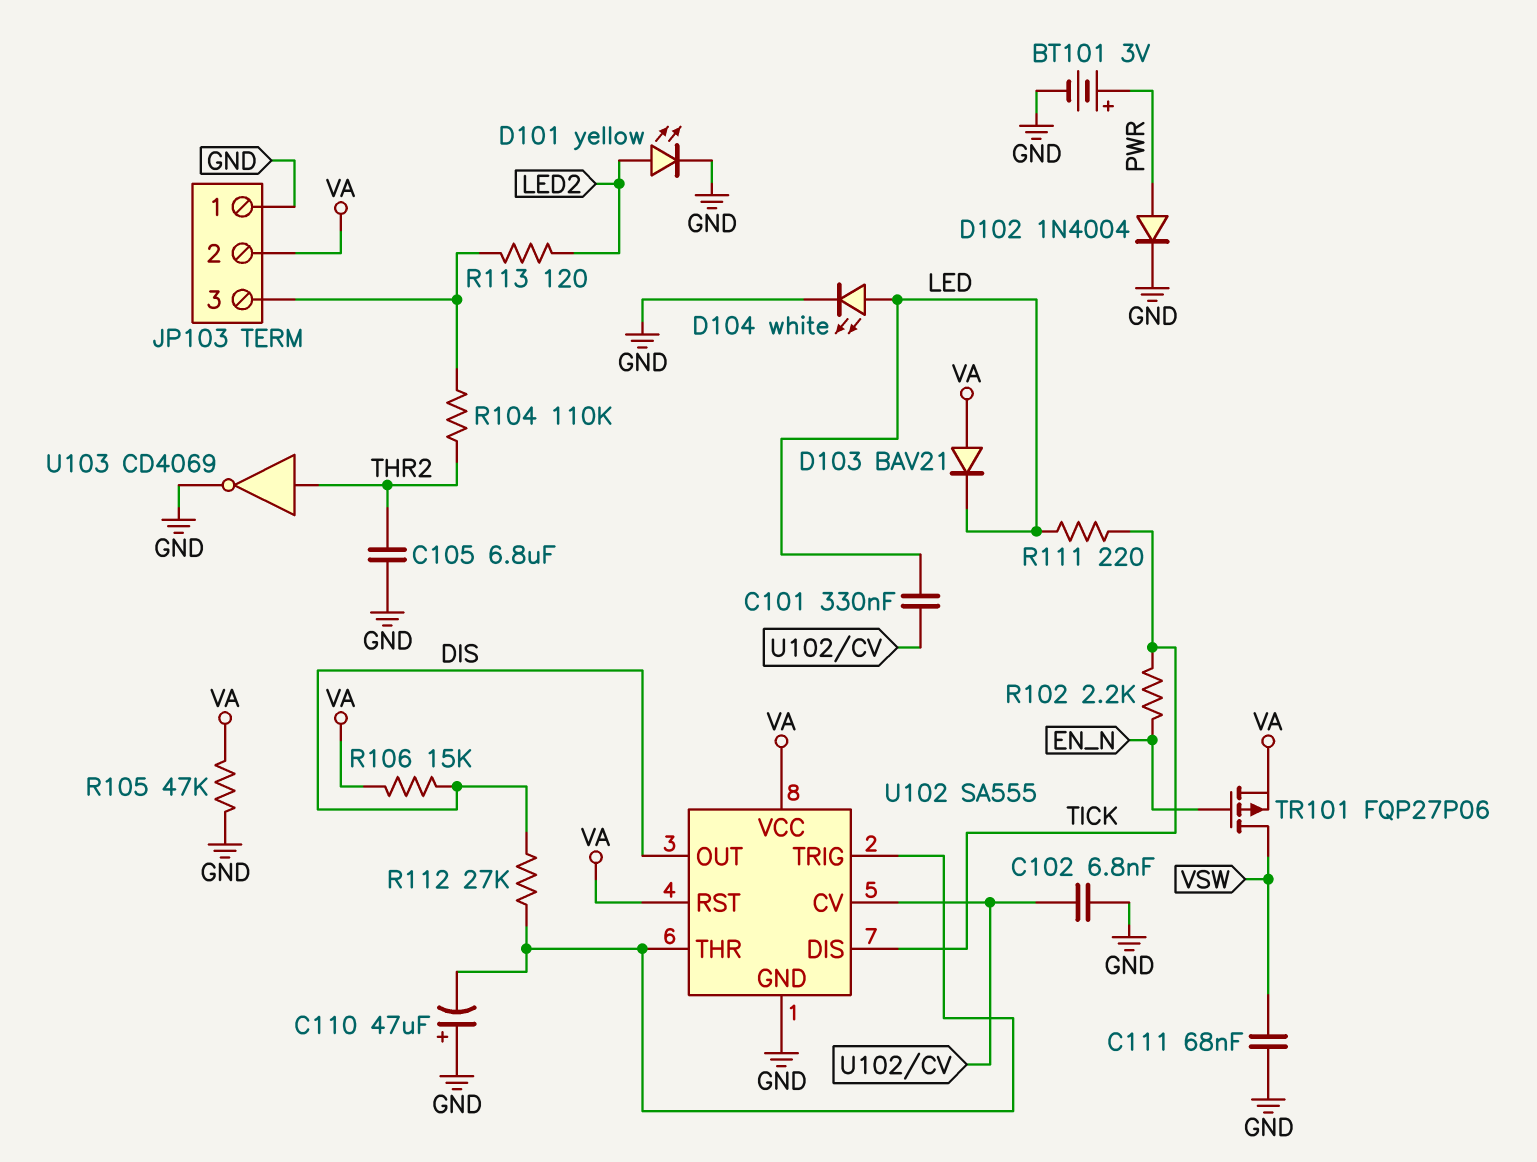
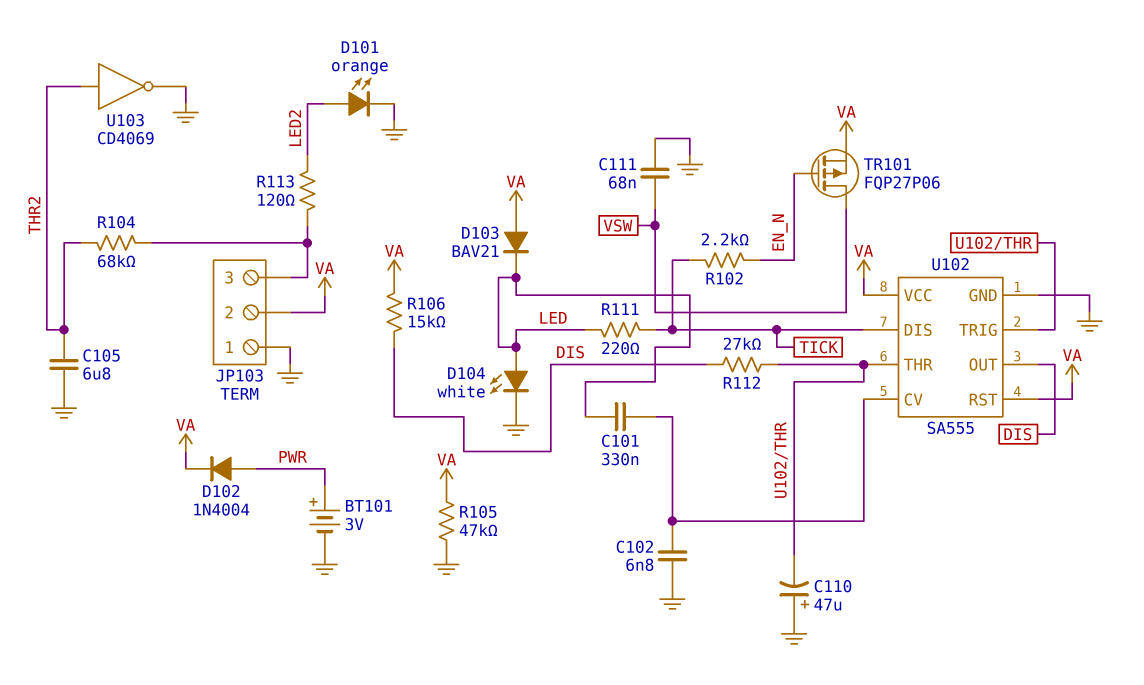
D101: LED yellow (A LED2, K GND) -> LED orange (A LED2, K GND)
D102: diode 1N4004 (A PWR, K GND) -> diode 1N4004 (A PWR, K VA)
R104: 110k (JP103/3, THR2) -> 68k (JP103/3, THR2)

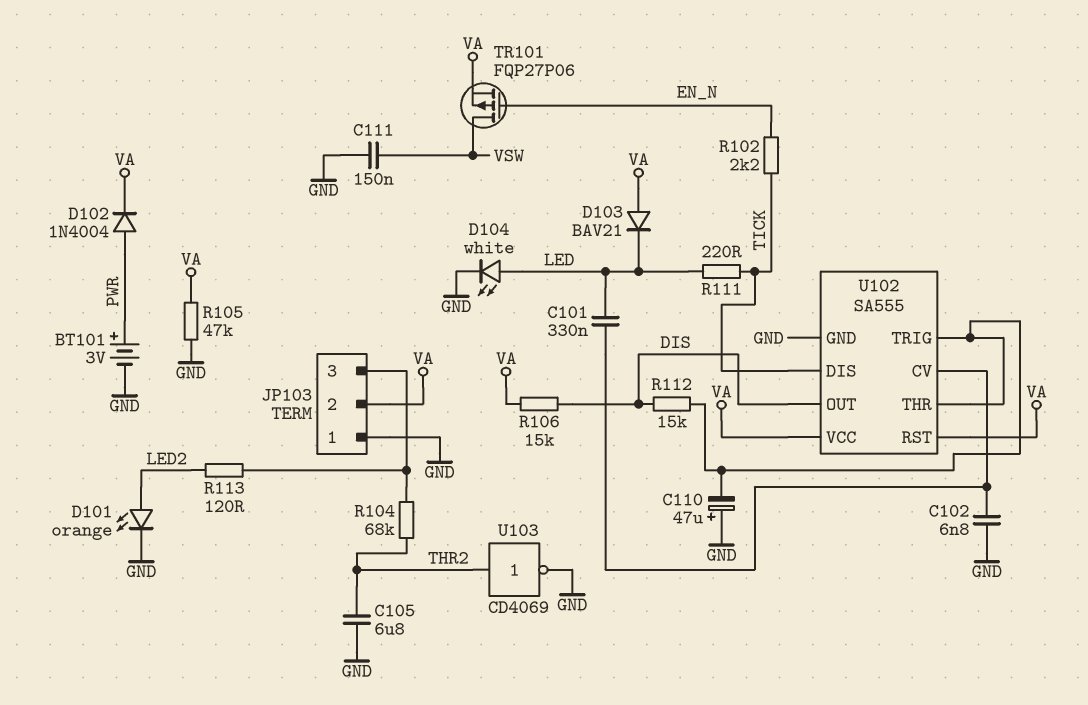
C111: 68nF (GND, VSW) -> 150nF (GND, VSW)
R112: 27k (DIS, U102/THR) -> 15k (DIS, U102/THR)

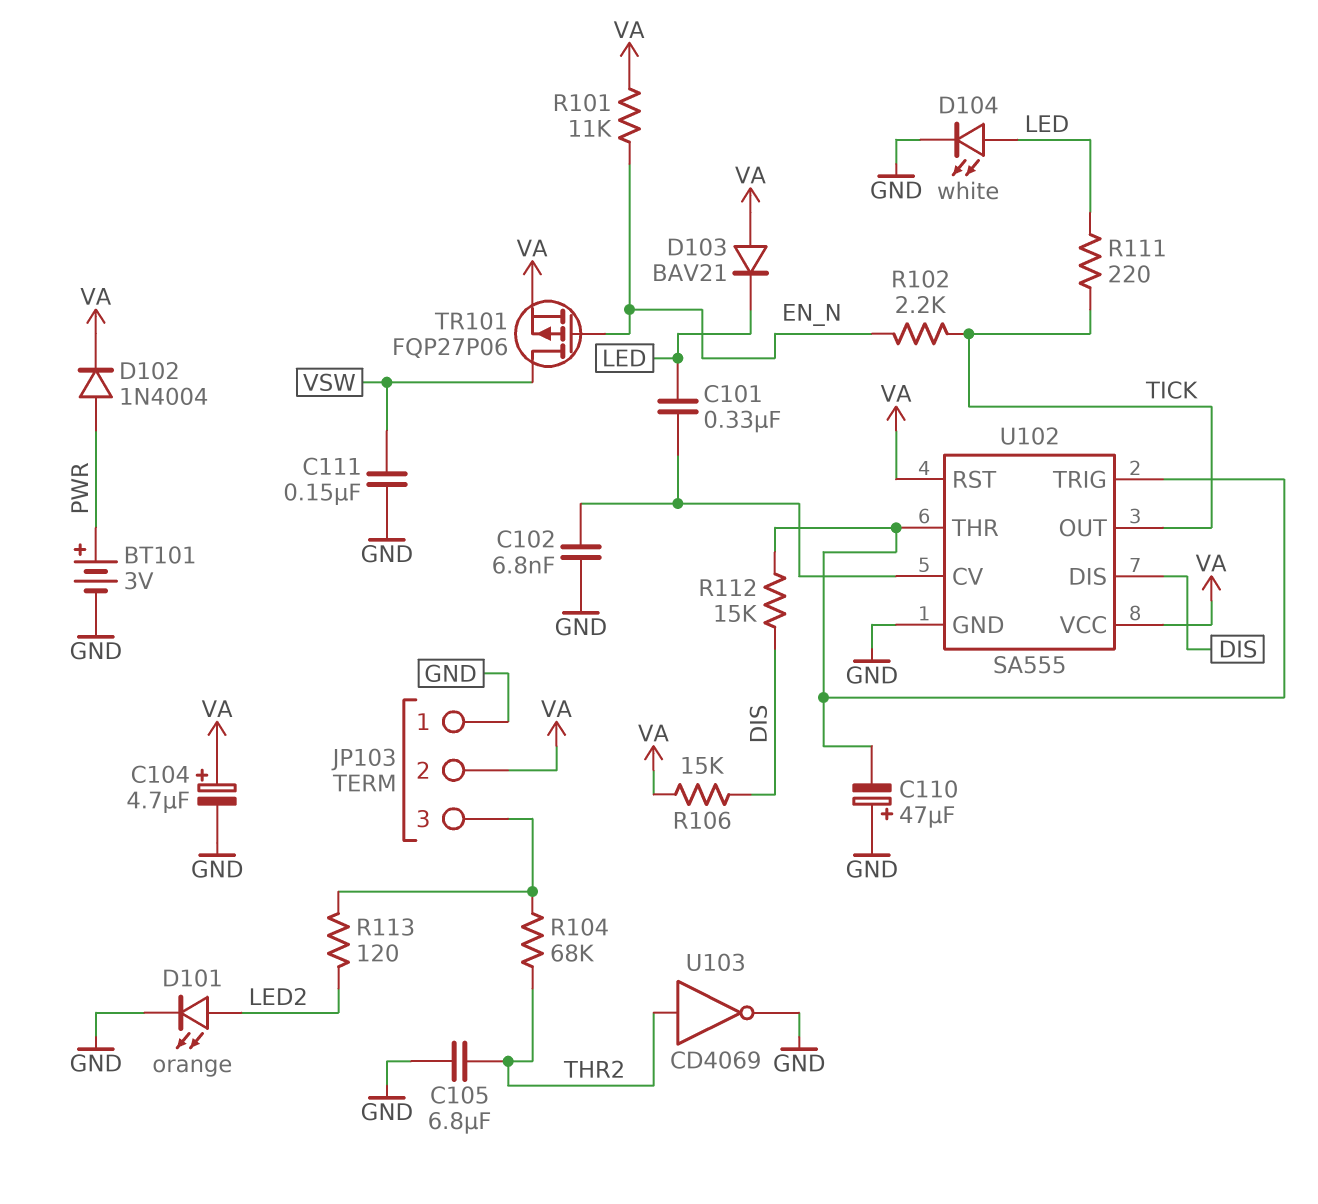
C104: none -> 4.7uF (plus VA, minus GND)
R101: none -> 11k (EN_N, VA)
R105: 47k (GND, VA) -> none
U102 pin DIS: TICK -> DIS
U102 pin OUT: DIS -> TICK

